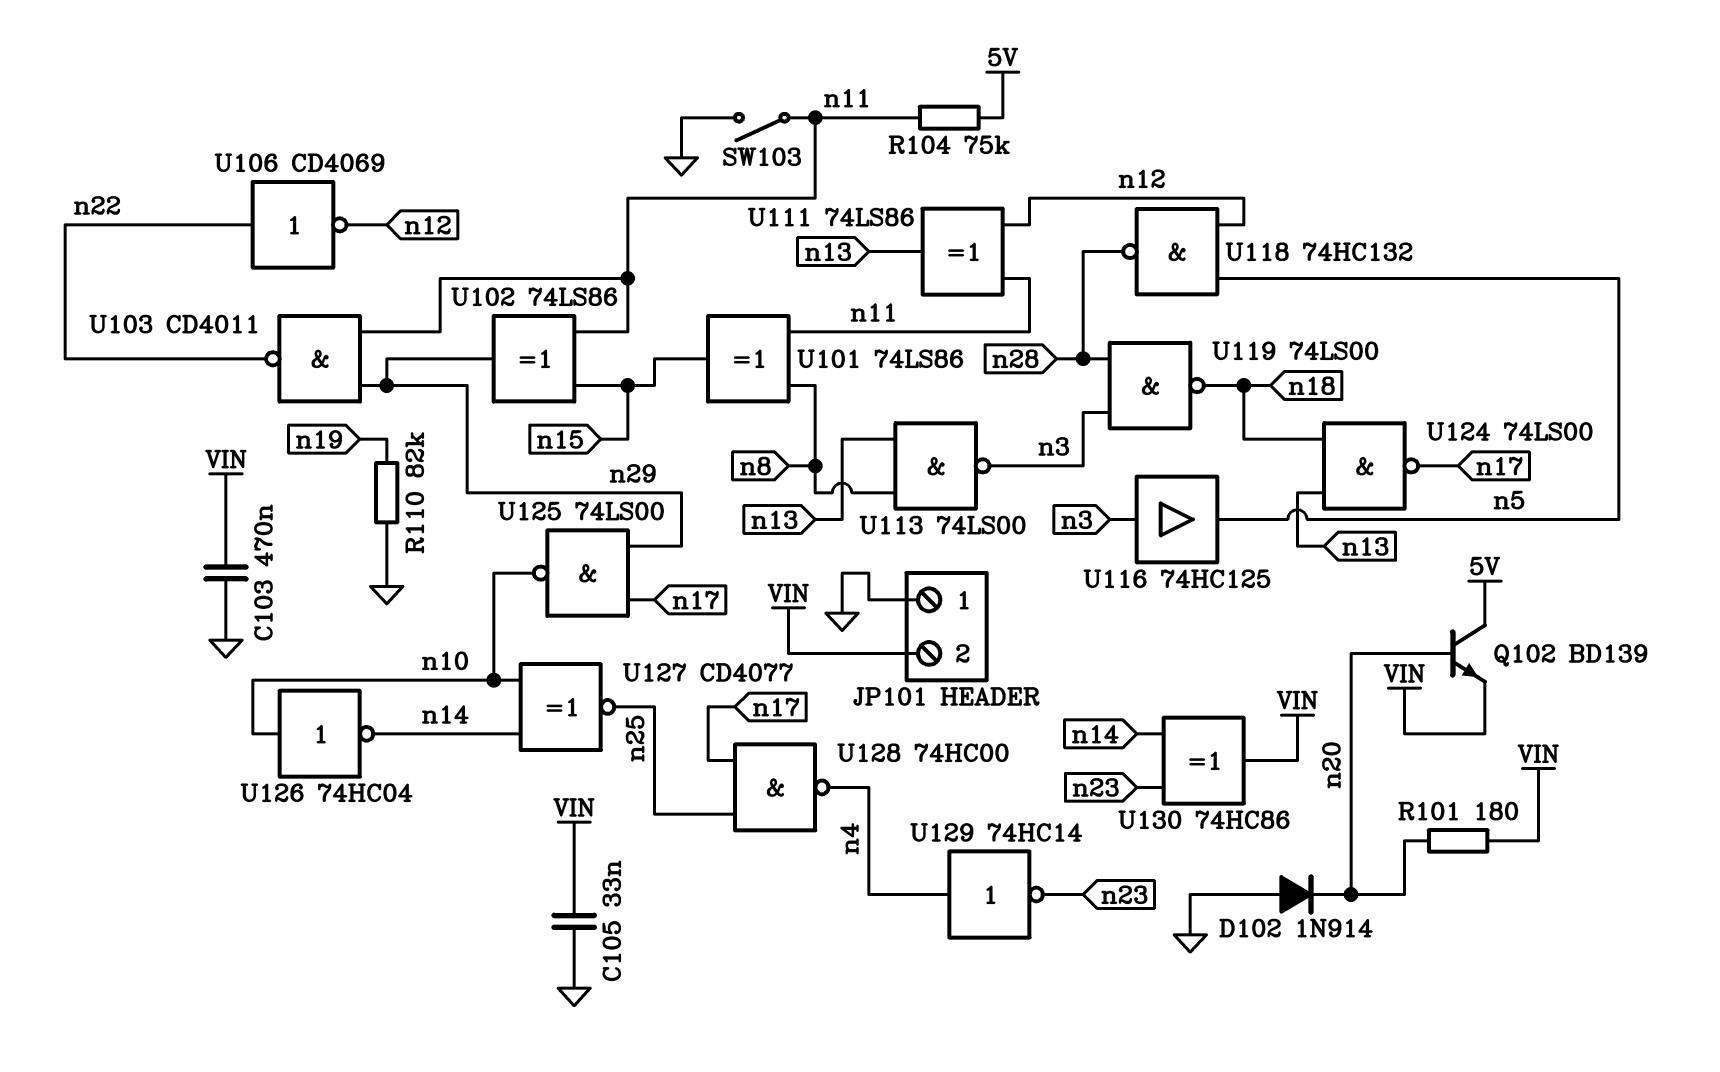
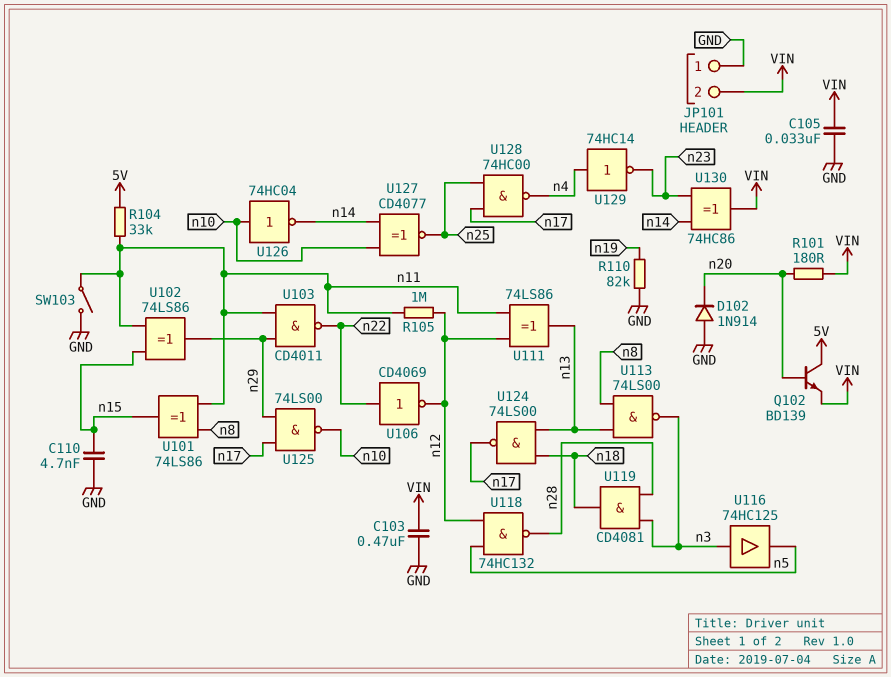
C110: none -> 4.7nF (GND, n15)
R104: 75k (5V, n11) -> 33k (5V, n11)
R105: none -> 1M (n11, n12)
U119: NAND 74LS00 (in n3, in n28, out n18) -> AND CD4081 (in n3, in n28, out n18)

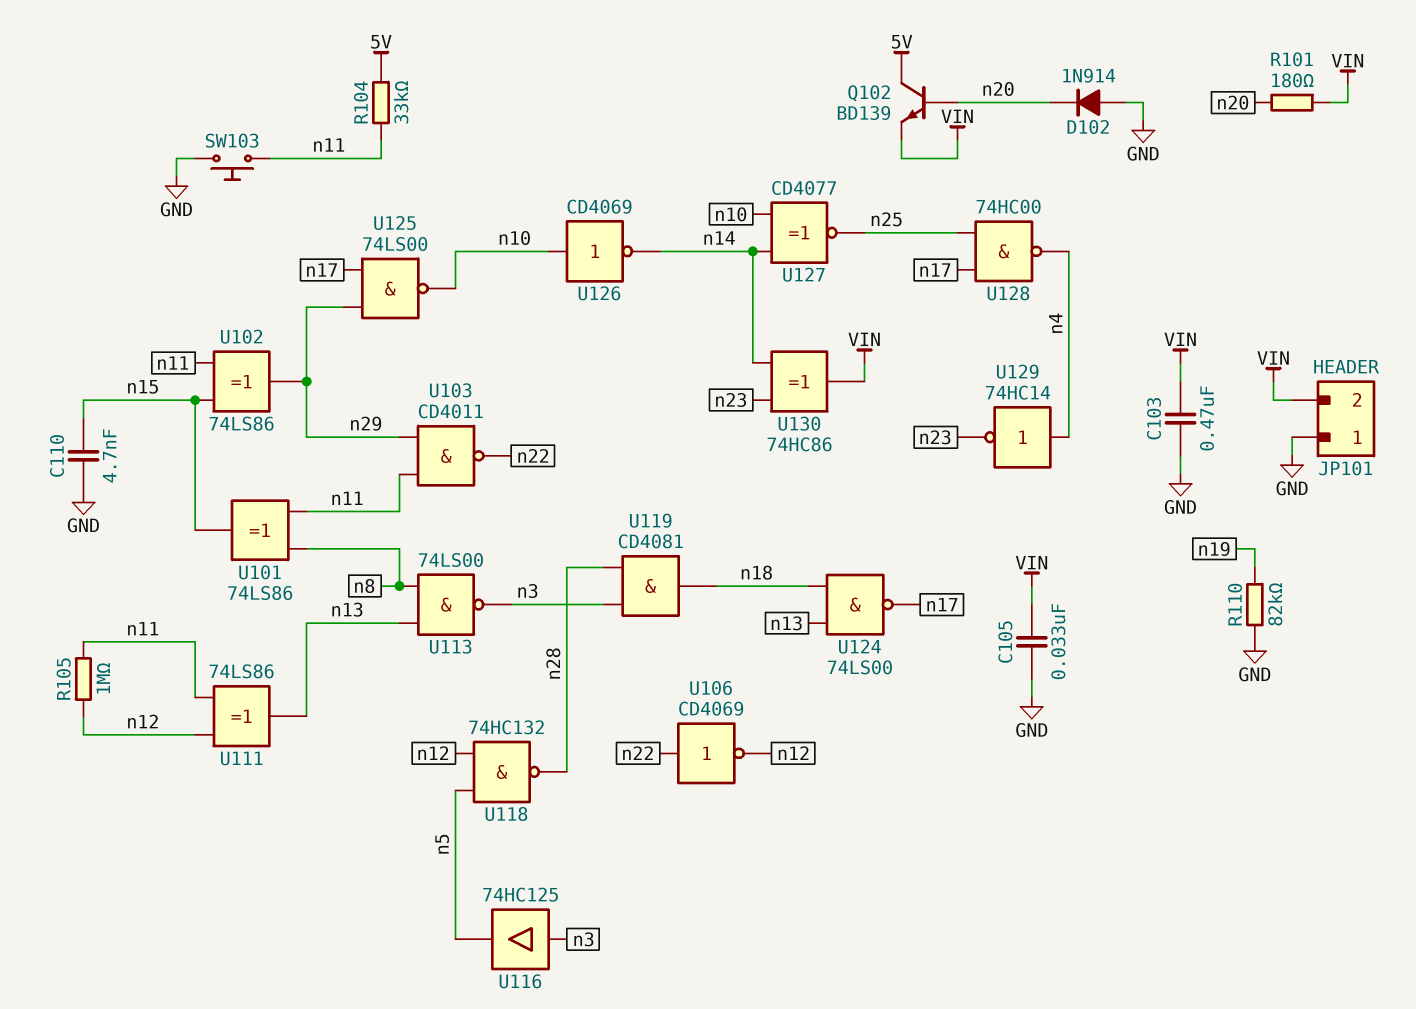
SW103: switch (GND, n11) -> button (GND, n11)
U126: NOT 74HC04 (in n10, out n14) -> NOT CD4069 (in n10, out n14)

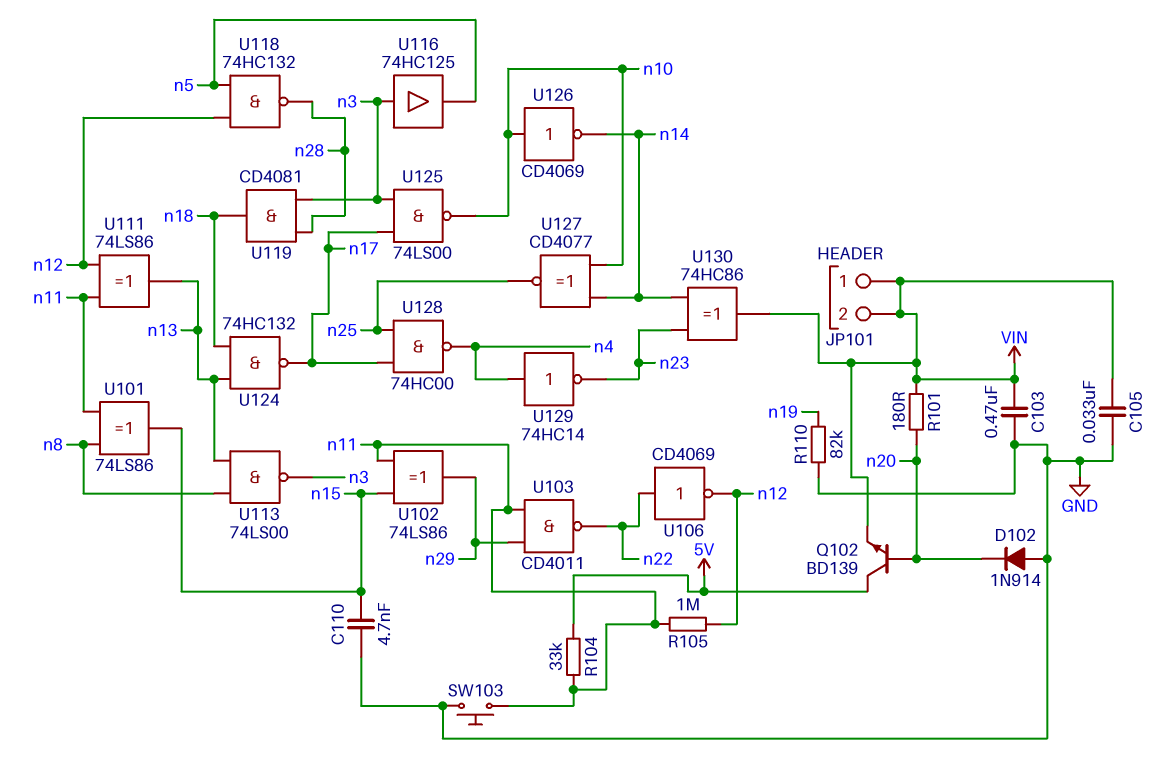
JP101 pin 1: GND -> VIN
U124: NAND 74LS00 (in n13, in n18, out n17) -> NAND 74HC132 (in n13, in n18, out n17)
U125: NAND 74LS00 (in n17, in n29, out n10) -> NAND 74LS00 (in n3, in n17, out n10)

